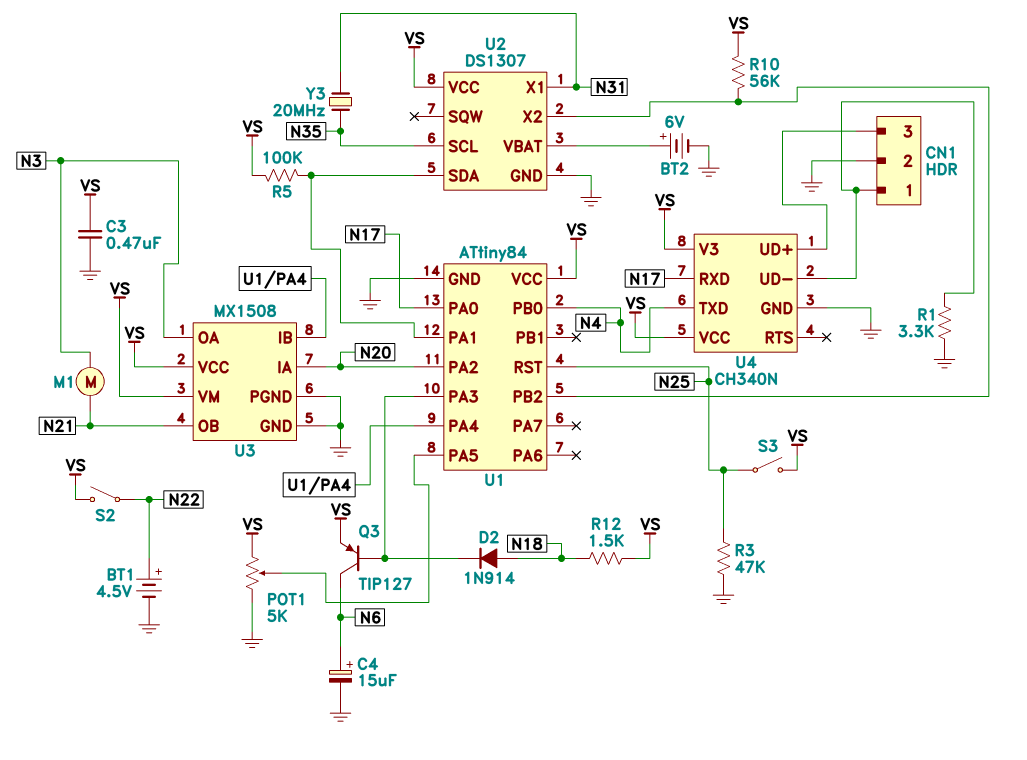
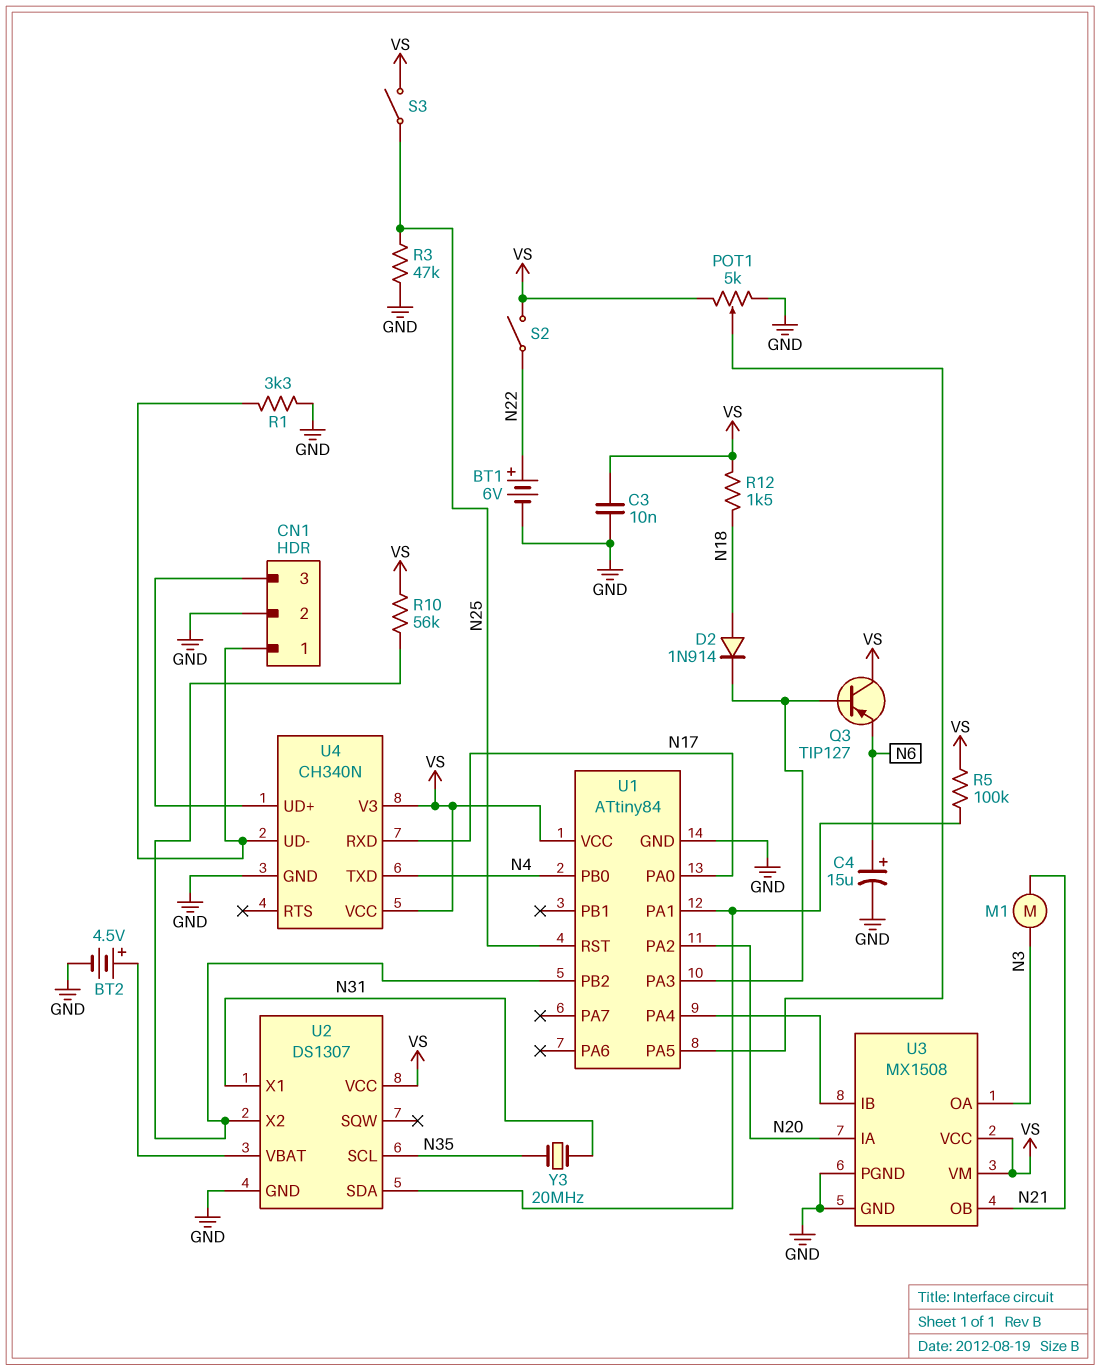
BT1: 4.5V (plus N22, minus GND) -> 6V (plus N22, minus GND)
BT2: 6V (plus U2/VBAT, minus GND) -> 4.5V (plus U2/VBAT, minus GND)
C3: 470nF (GND, VS) -> 10nF (GND, VS)
Q3: PNP TIP127 (B U1/PA3, C N6, E VS) -> PNP TIP127 (B U1/PA3, C VS, E N6)

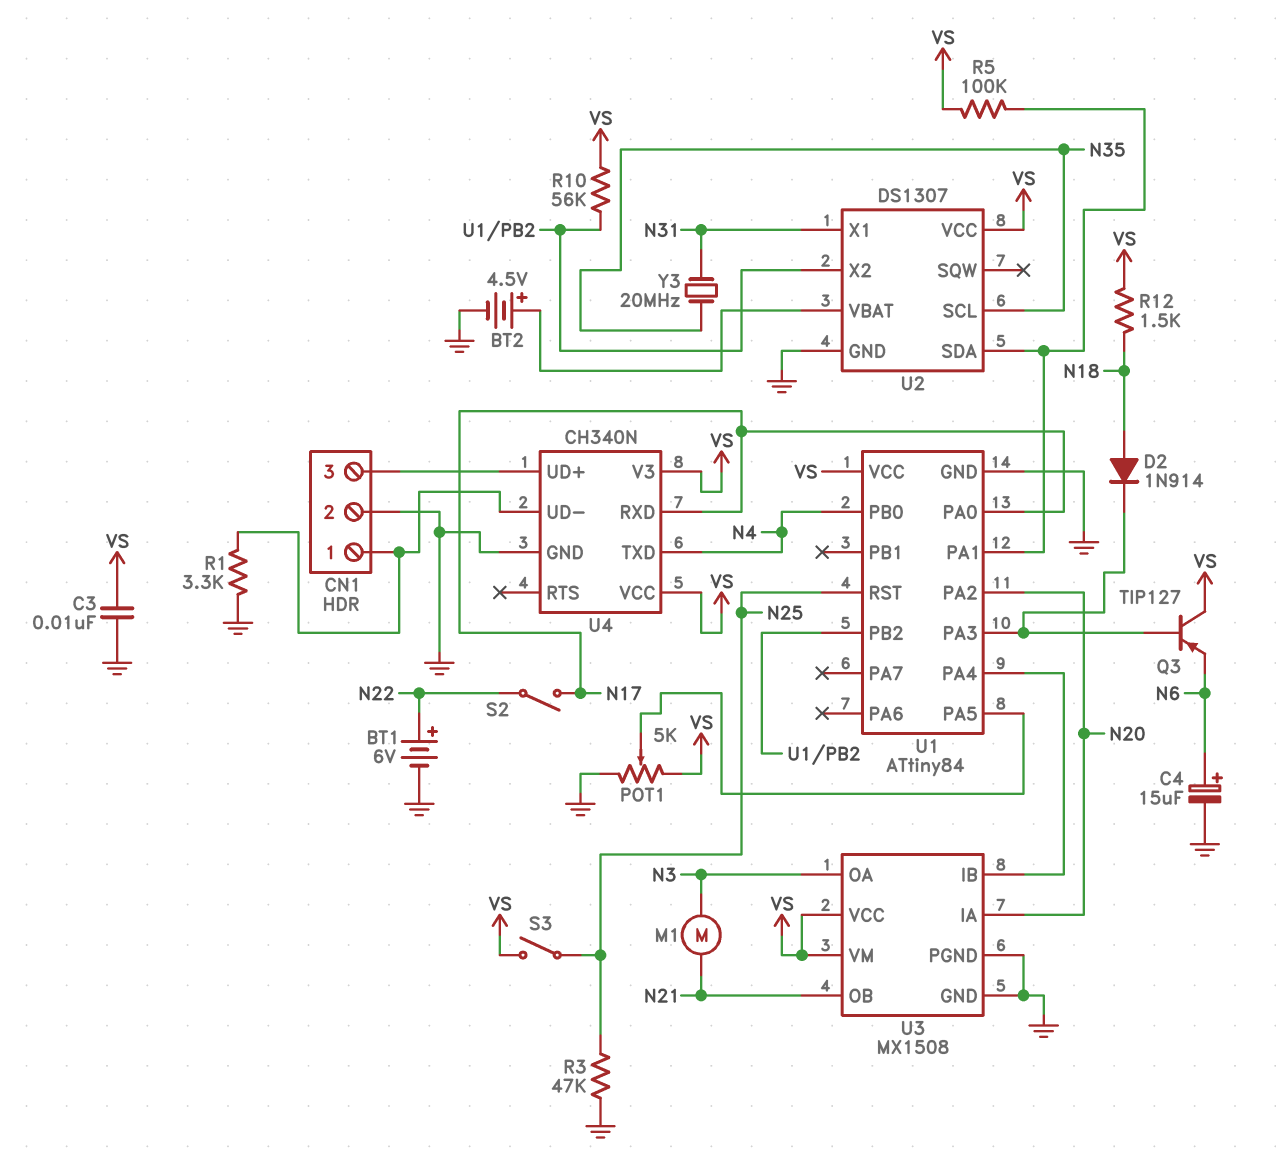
S2: switch (N22, VS) -> switch (N17, N22)

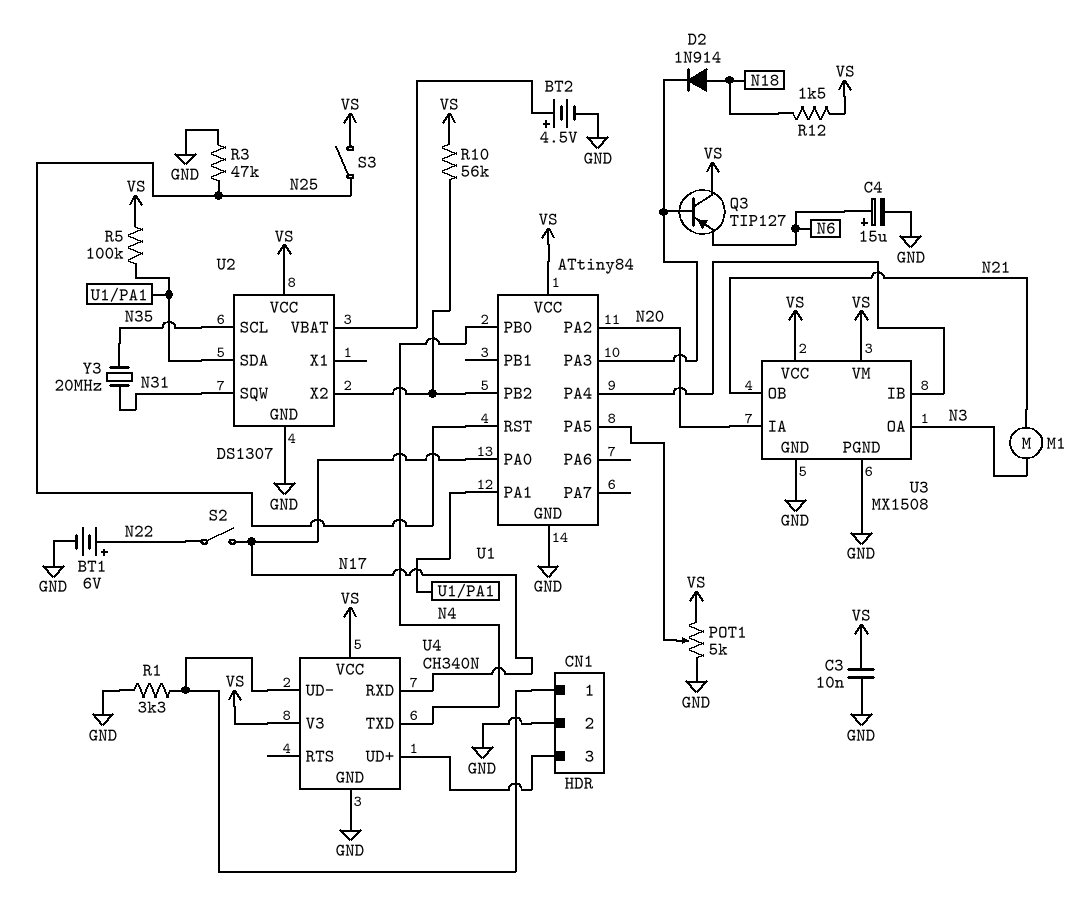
U2 pin SQW: none -> N31
U2 pin X1: N31 -> none

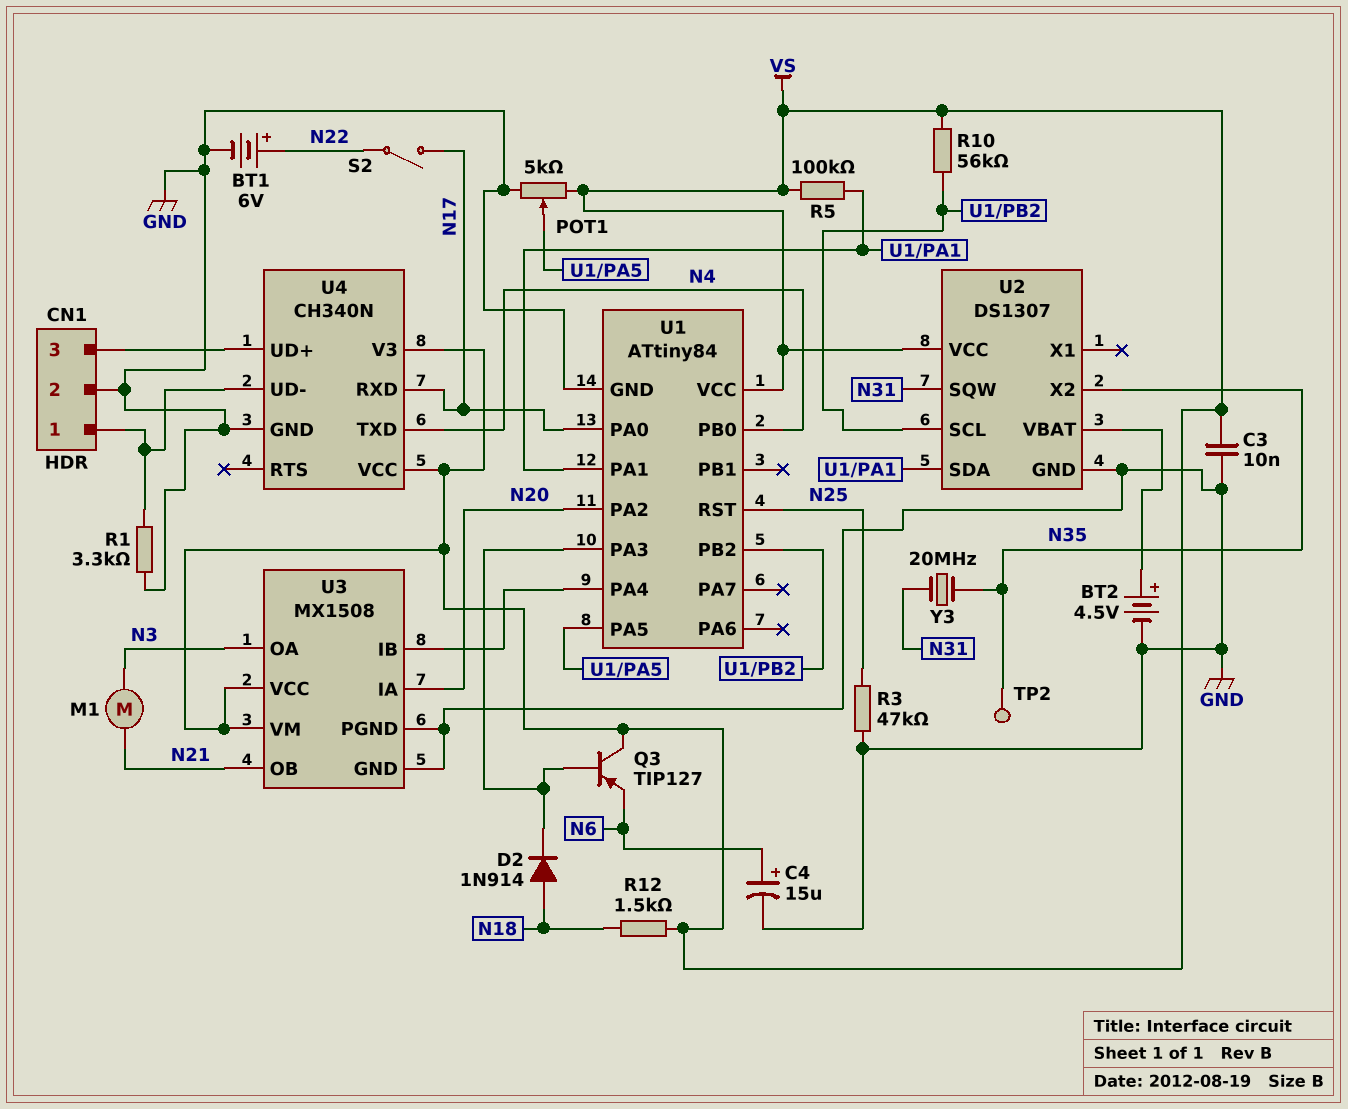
S3: switch (N25, VS) -> none
TP2: none -> test point (N35)
U2 pin SCL: N35 -> U1/PB2
U2 pin X2: U1/PB2 -> N35

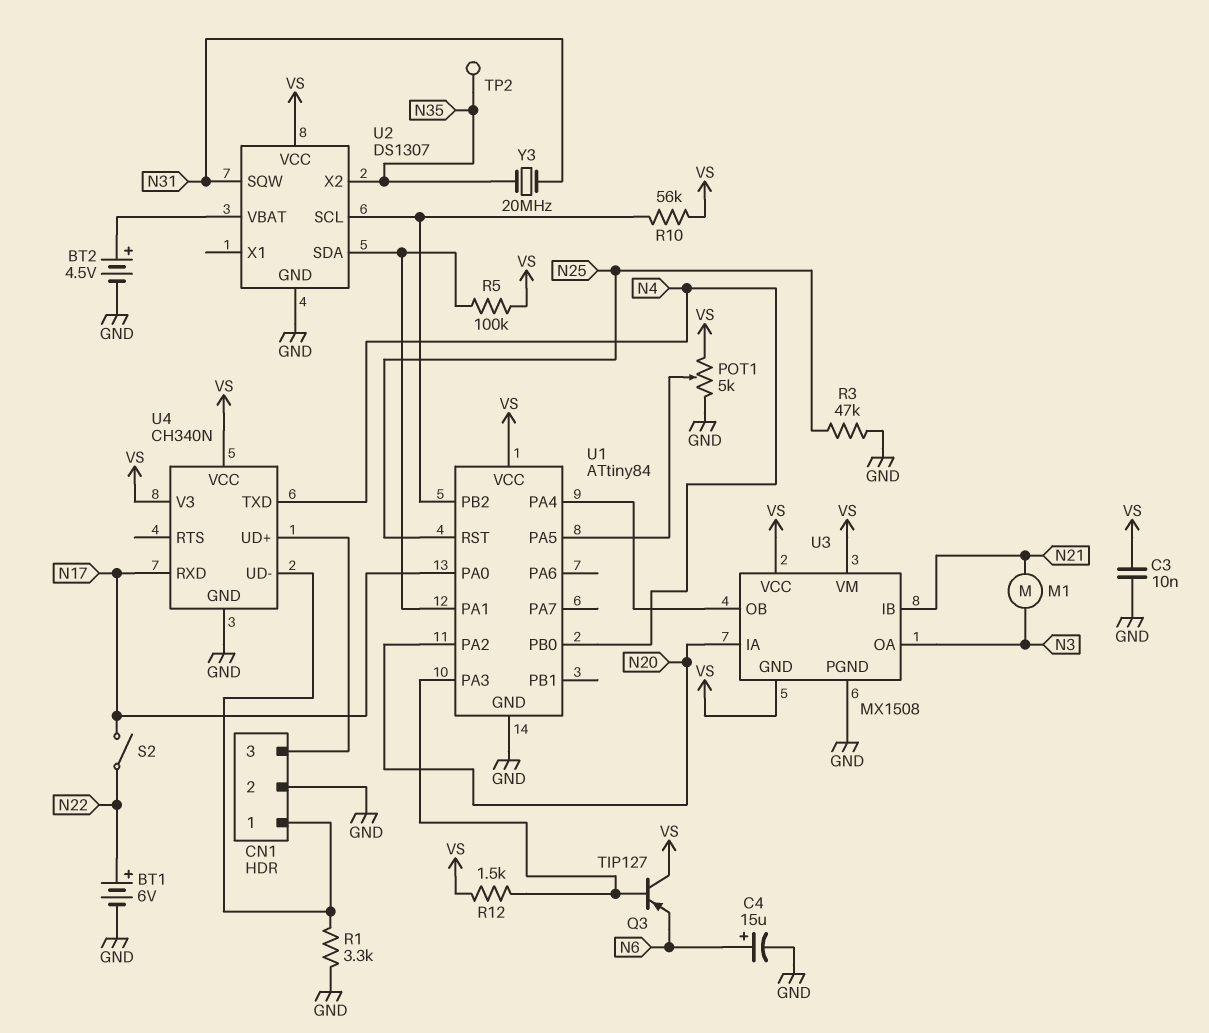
D2: diode 1N914 (A N18, K U1/PA3) -> none
R12: 1.5k (N18, VS) -> 1.5k (U1/PA3, VS)
U3 pin GND: GND -> VS
U3 pin IB: U1/PA4 -> N21
U3 pin OB: N21 -> U1/PA4

